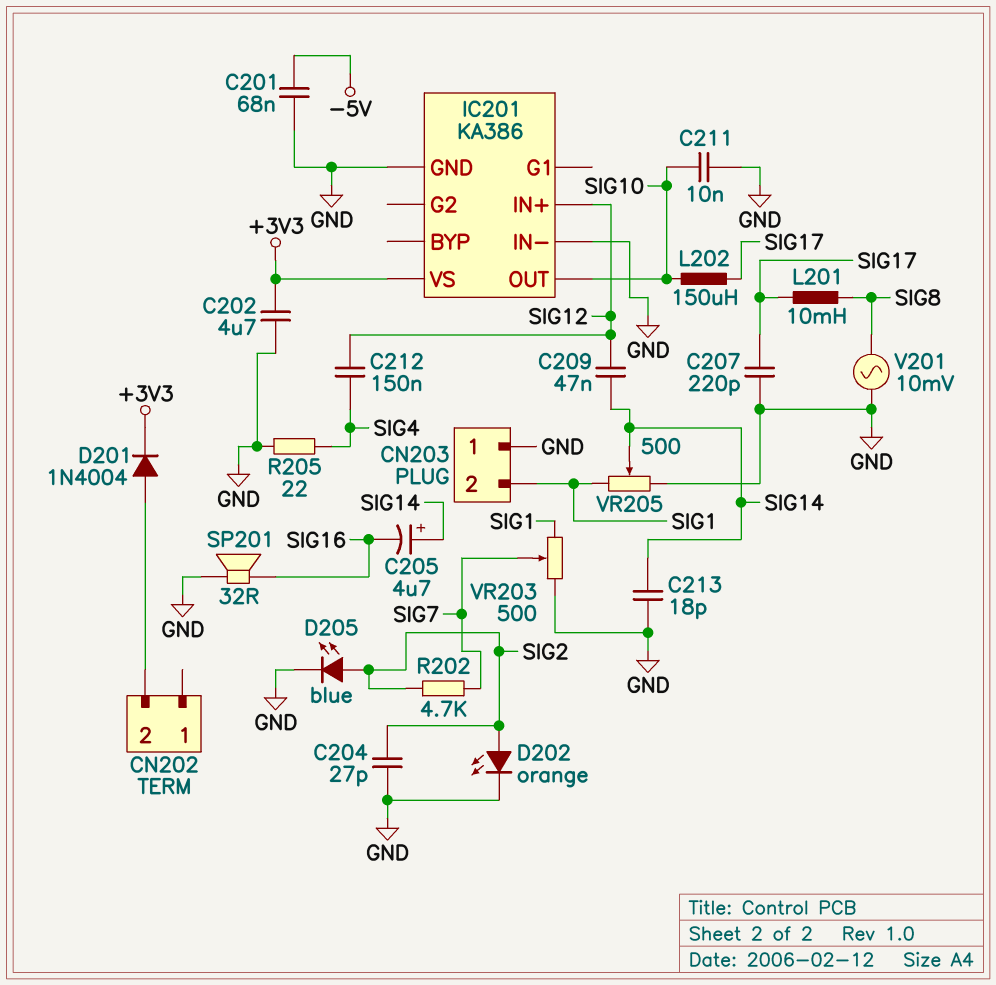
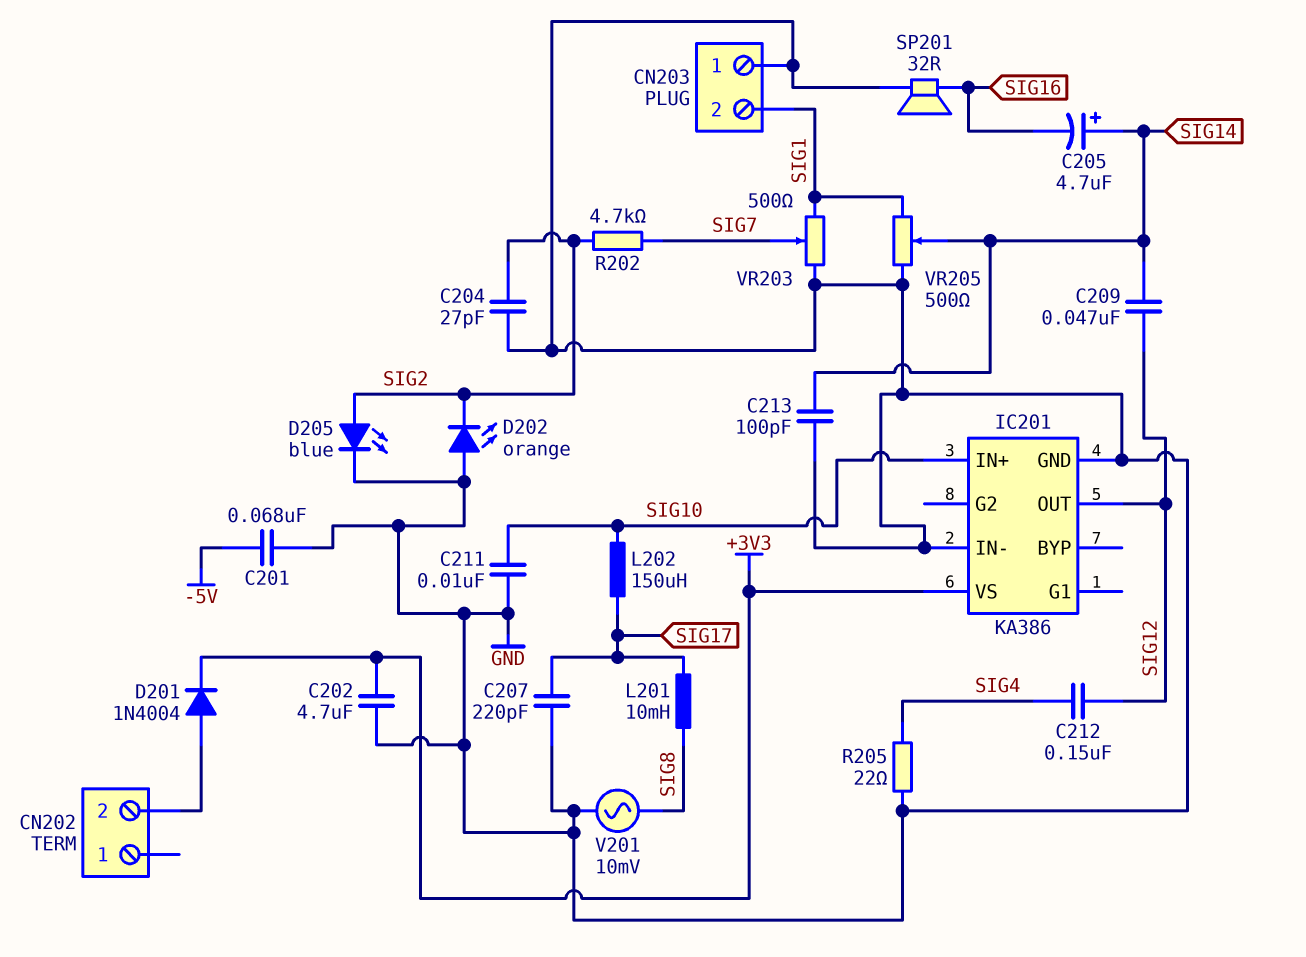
C213: 18pF (GND, SIG14) -> 100pF (GND, SIG14)
D202: LED orange (A SIG2, K GND) -> LED orange (A GND, K SIG2)
IC201 pin IN+: SIG12 -> SIG10
IC201 pin OUT: SIG10 -> SIG12

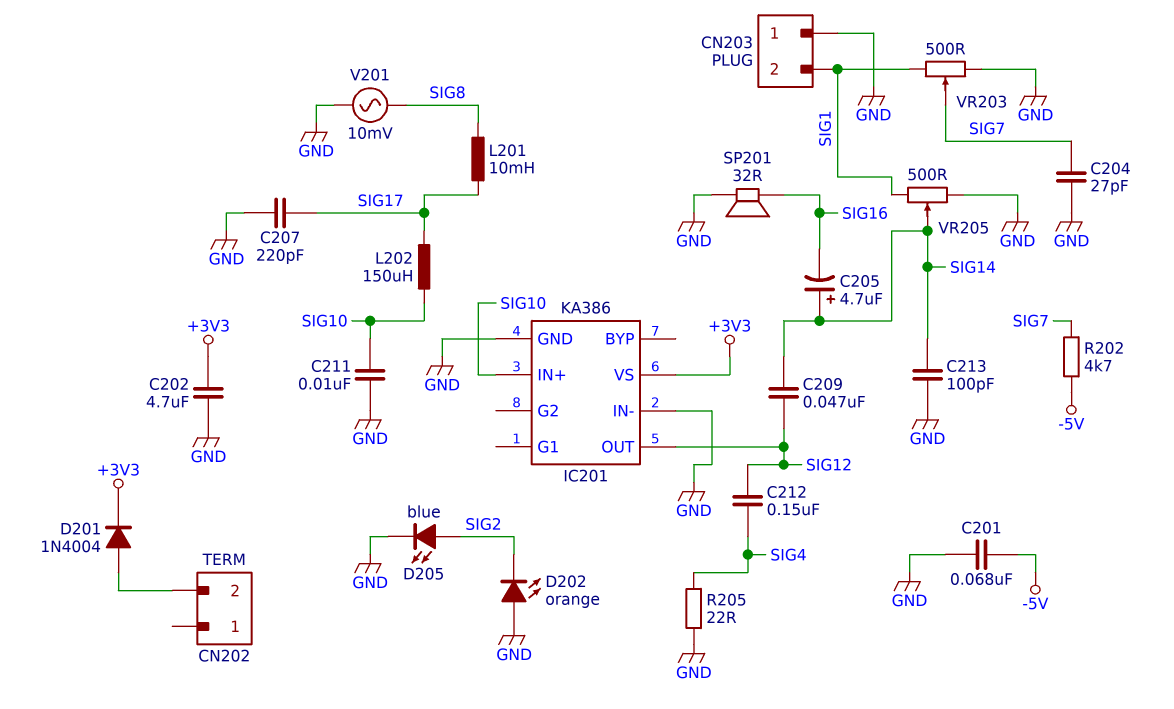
C204: 27pF (GND, SIG2) -> 27pF (GND, SIG7)
R202: 4.7k (SIG2, SIG7) -> 4.7k (-5V, SIG7)

